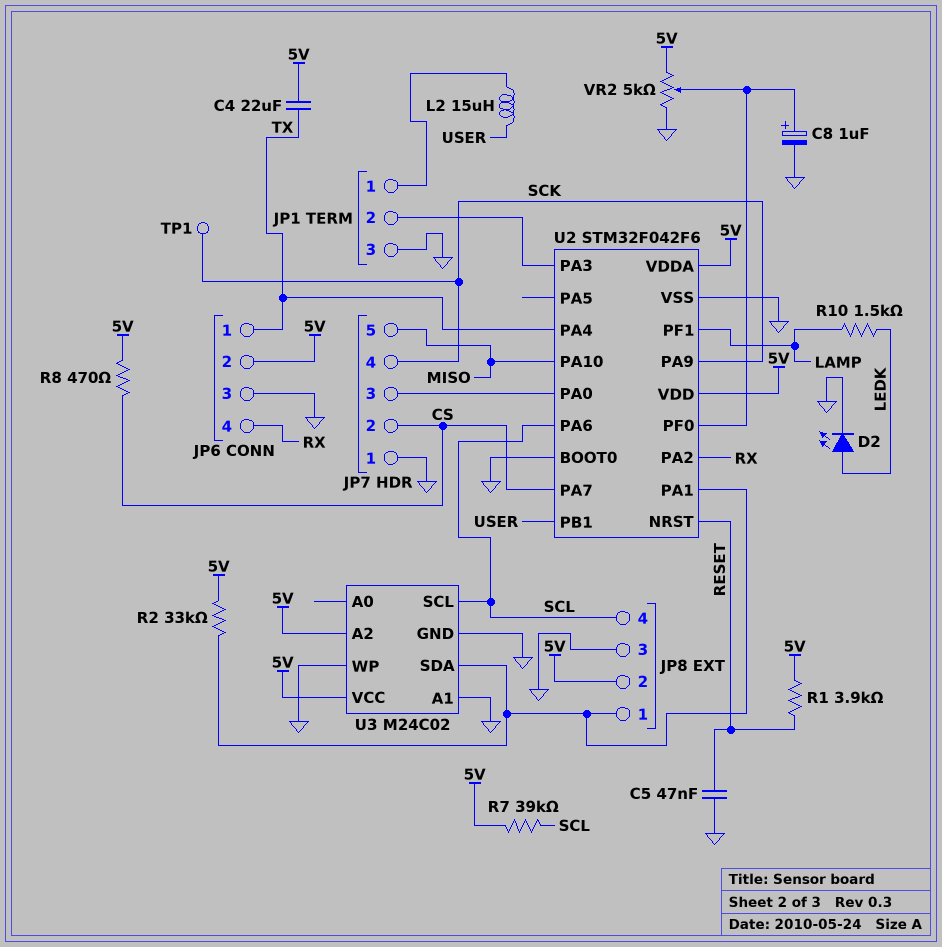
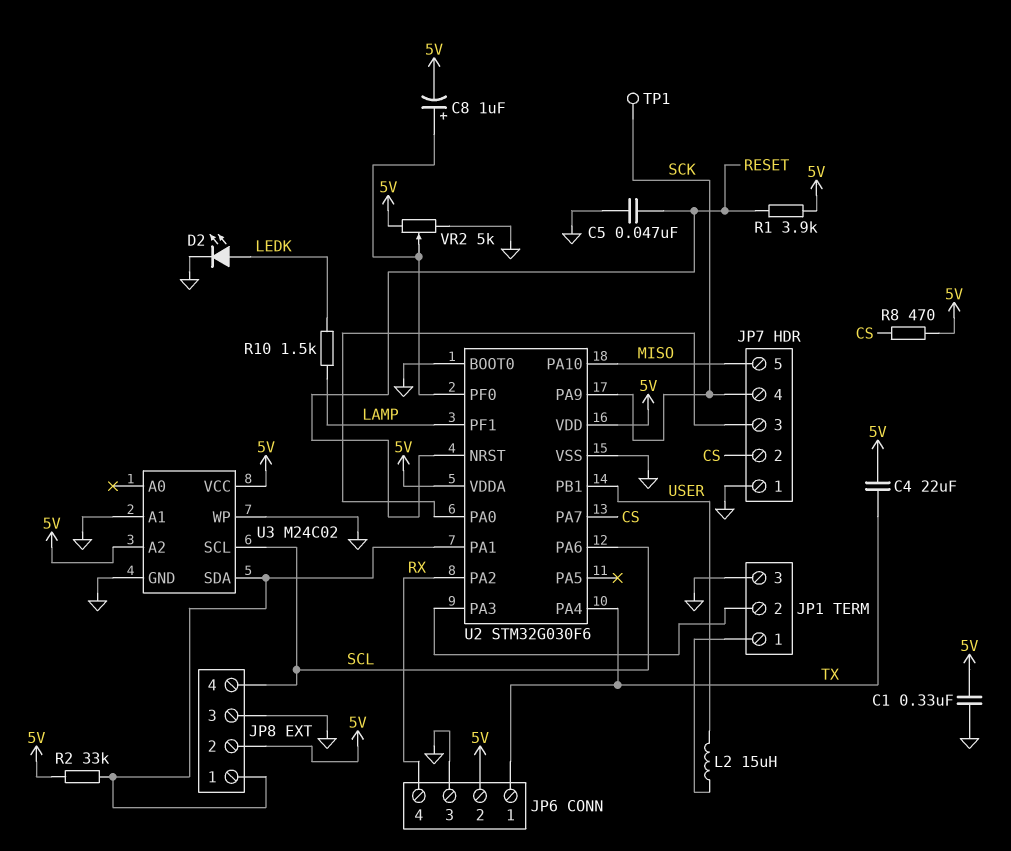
C1: none -> 330nF (5V, GND)
C8: 1uF (plus U2/PF0, minus GND) -> 1uF (plus U2/PF0, minus 5V)
R7: 39k (5V, SCL) -> none
U2: STM32F042F6 -> STM32G030F6

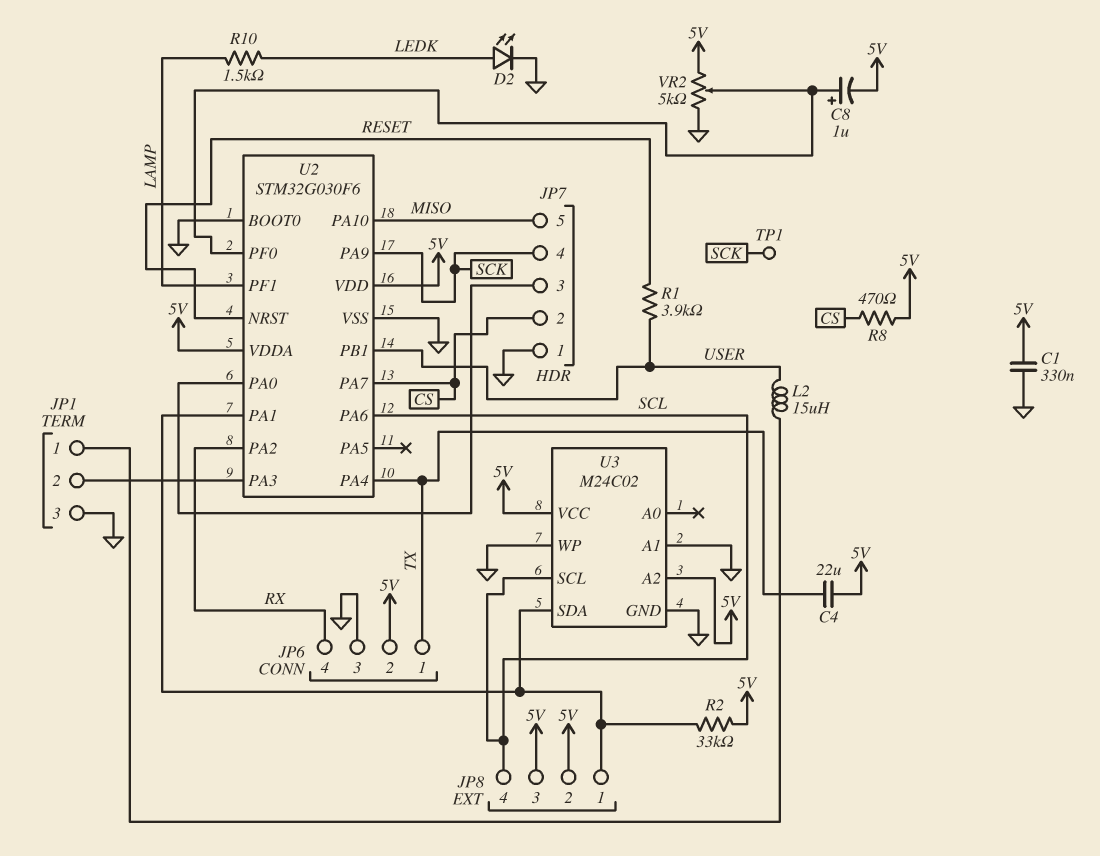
C5: 47nF (GND, RESET) -> none
JP8 pin 3: GND -> 5V
R1: 3.9k (5V, RESET) -> 3.9k (RESET, USER)

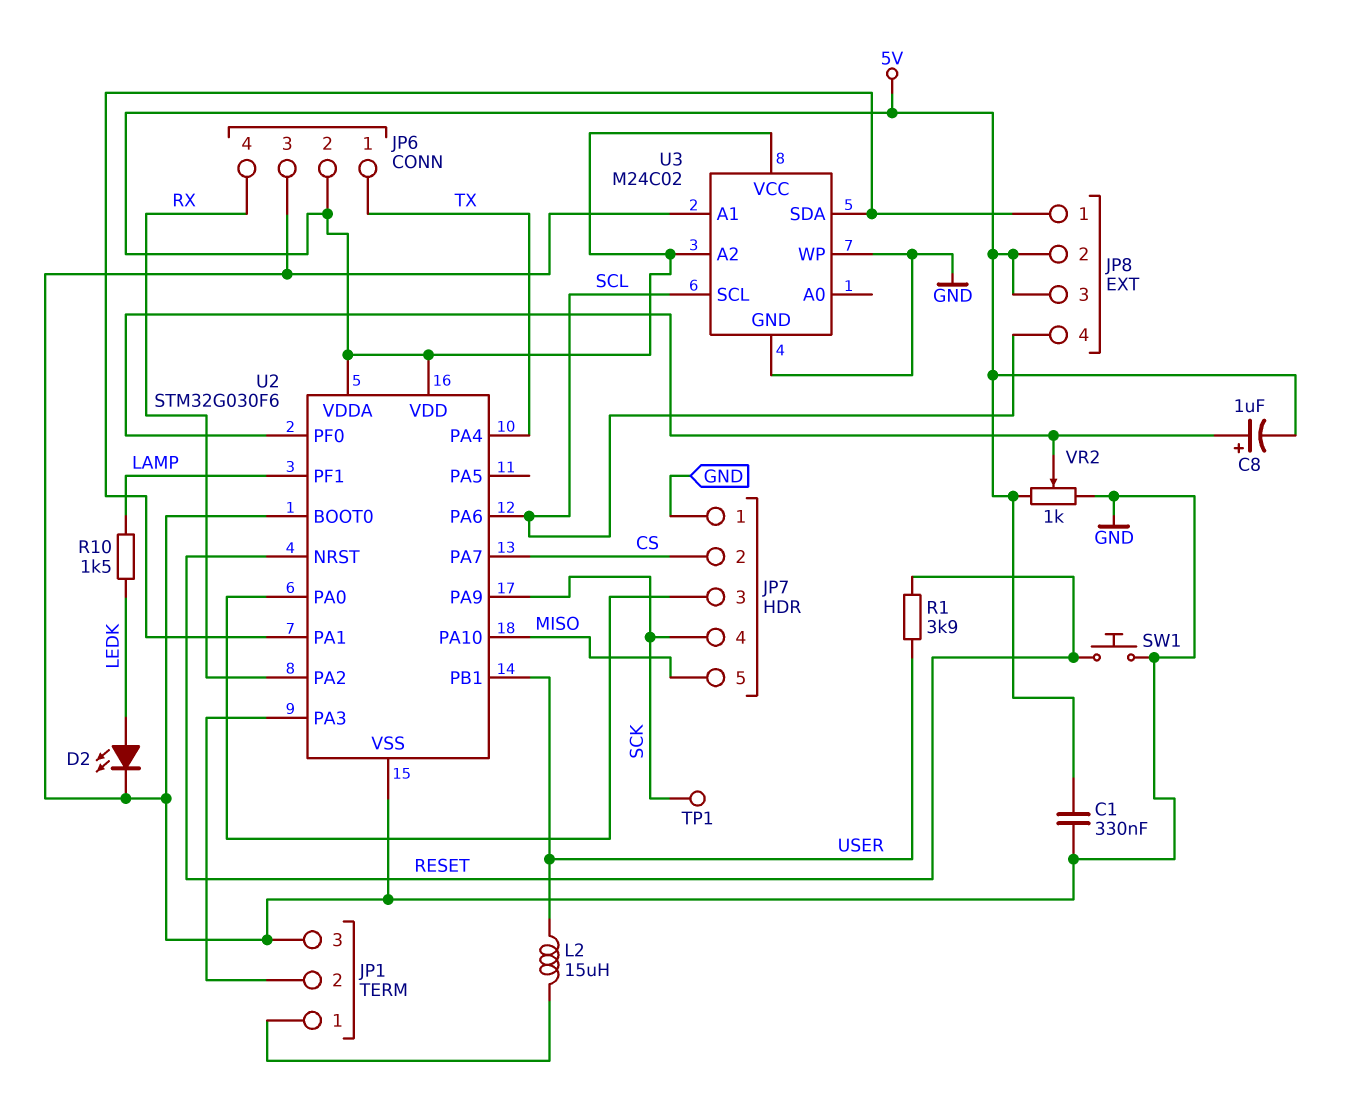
C4: 22uF (5V, TX) -> none
R2: 33k (5V, JP8/1) -> none
R8: 470 (5V, CS) -> none
SW1: none -> button (GND, RESET)
VR2: 5k (5V, GND, wiper U2/PF0) -> 1k (5V, GND, wiper U2/PF0)

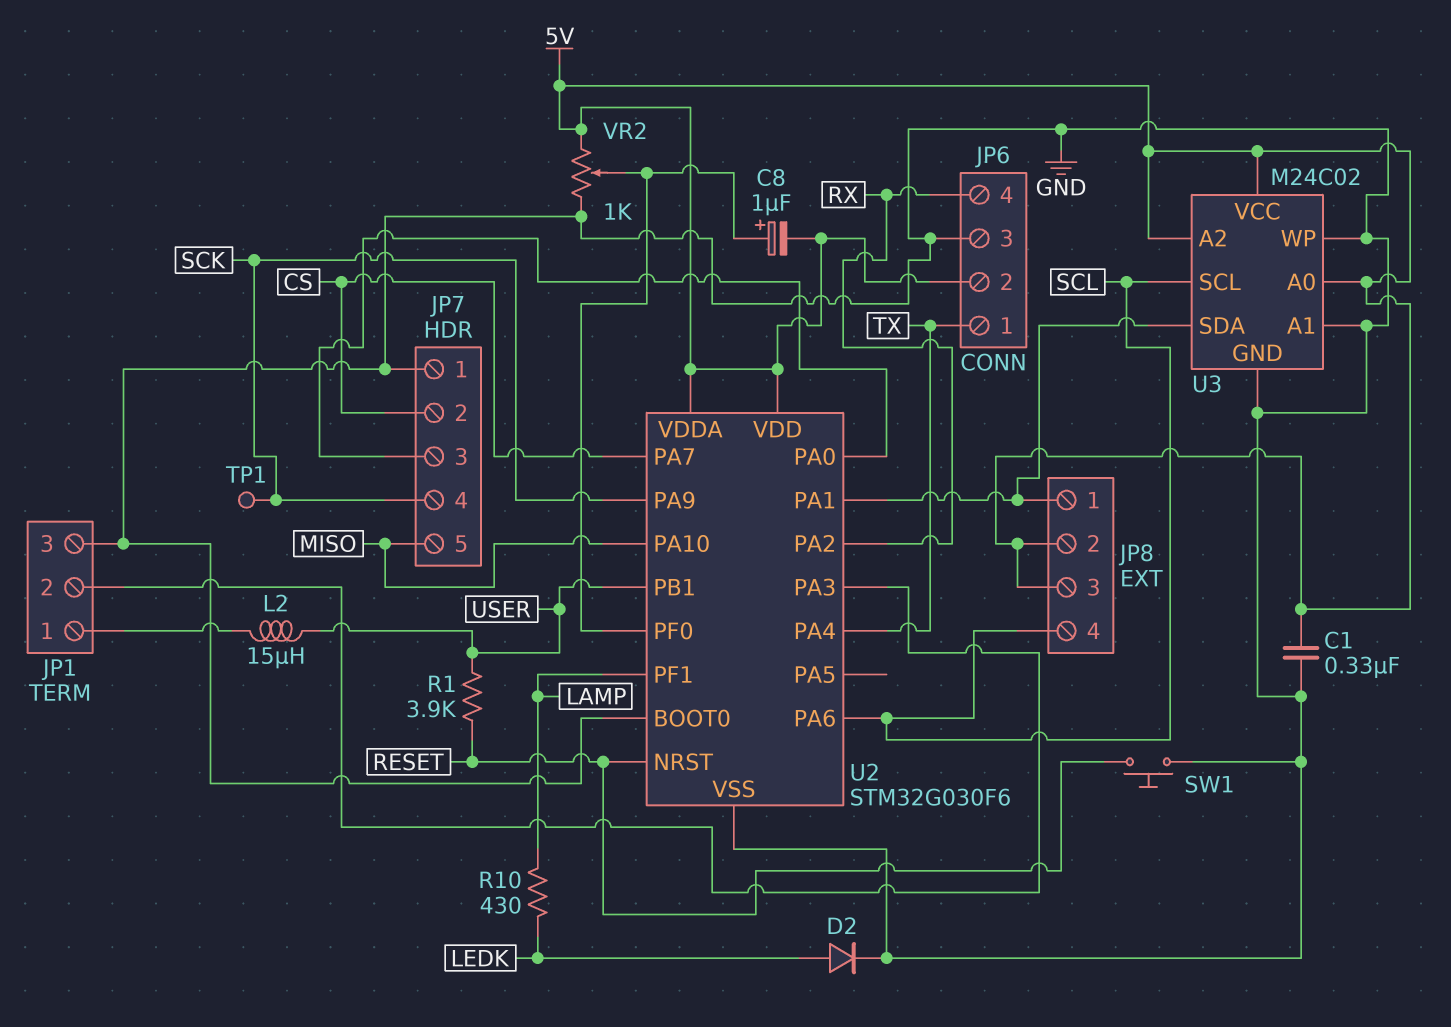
D2: LED (A LEDK, K GND) -> diode (A LEDK, K GND)
R10: 1.5k (LAMP, LEDK) -> 430 (LAMP, LEDK)
U3 pin A0: none -> 5V

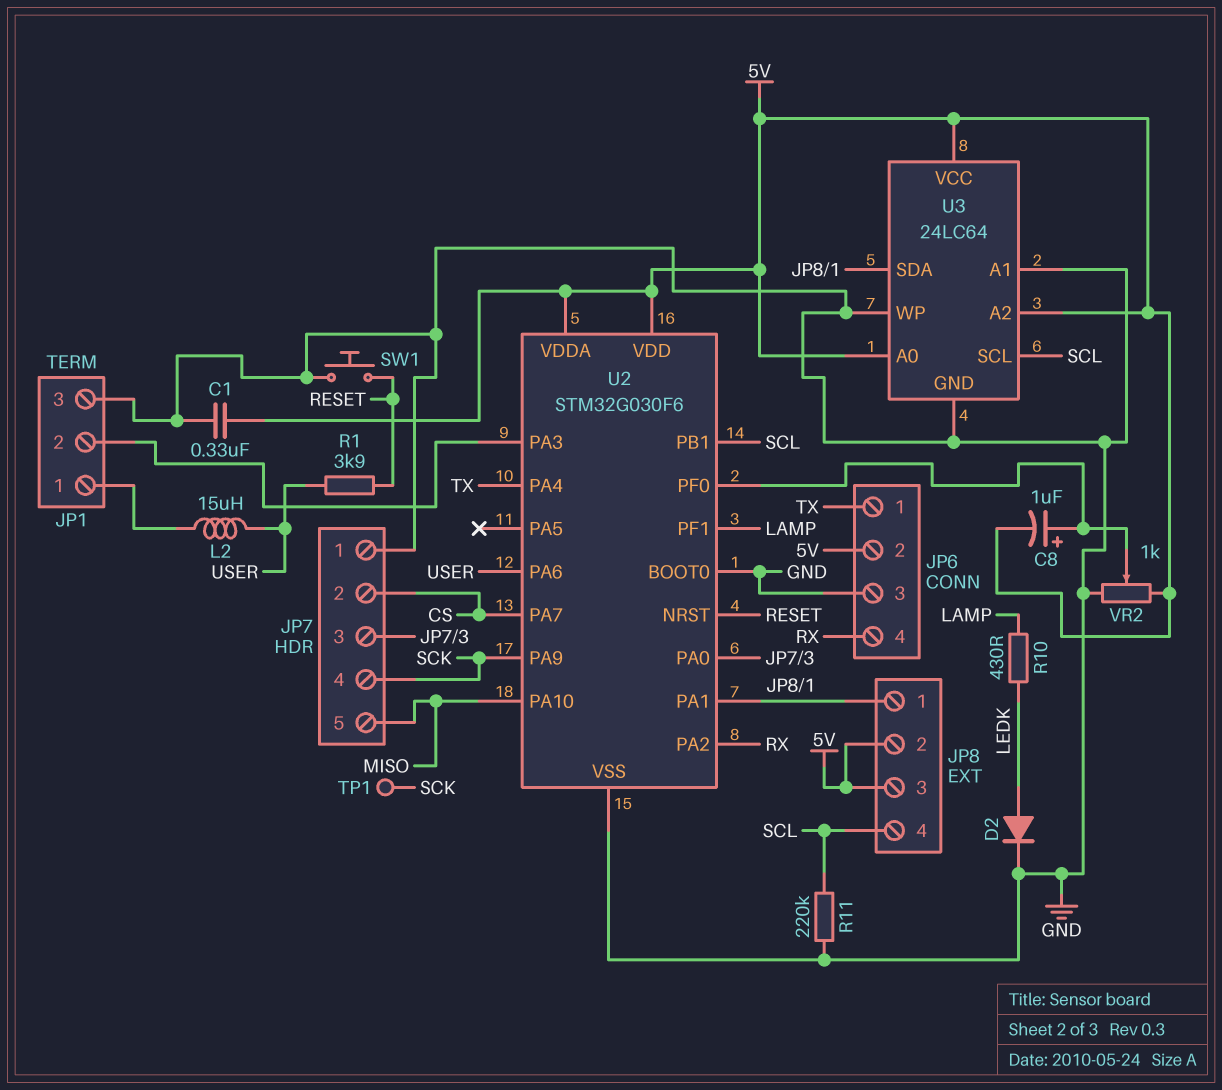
R11: none -> 220k (GND, SCL)
U2 pin PA6: SCL -> USER
U2 pin PB1: USER -> SCL
U3: M24C02 -> 24LC64

